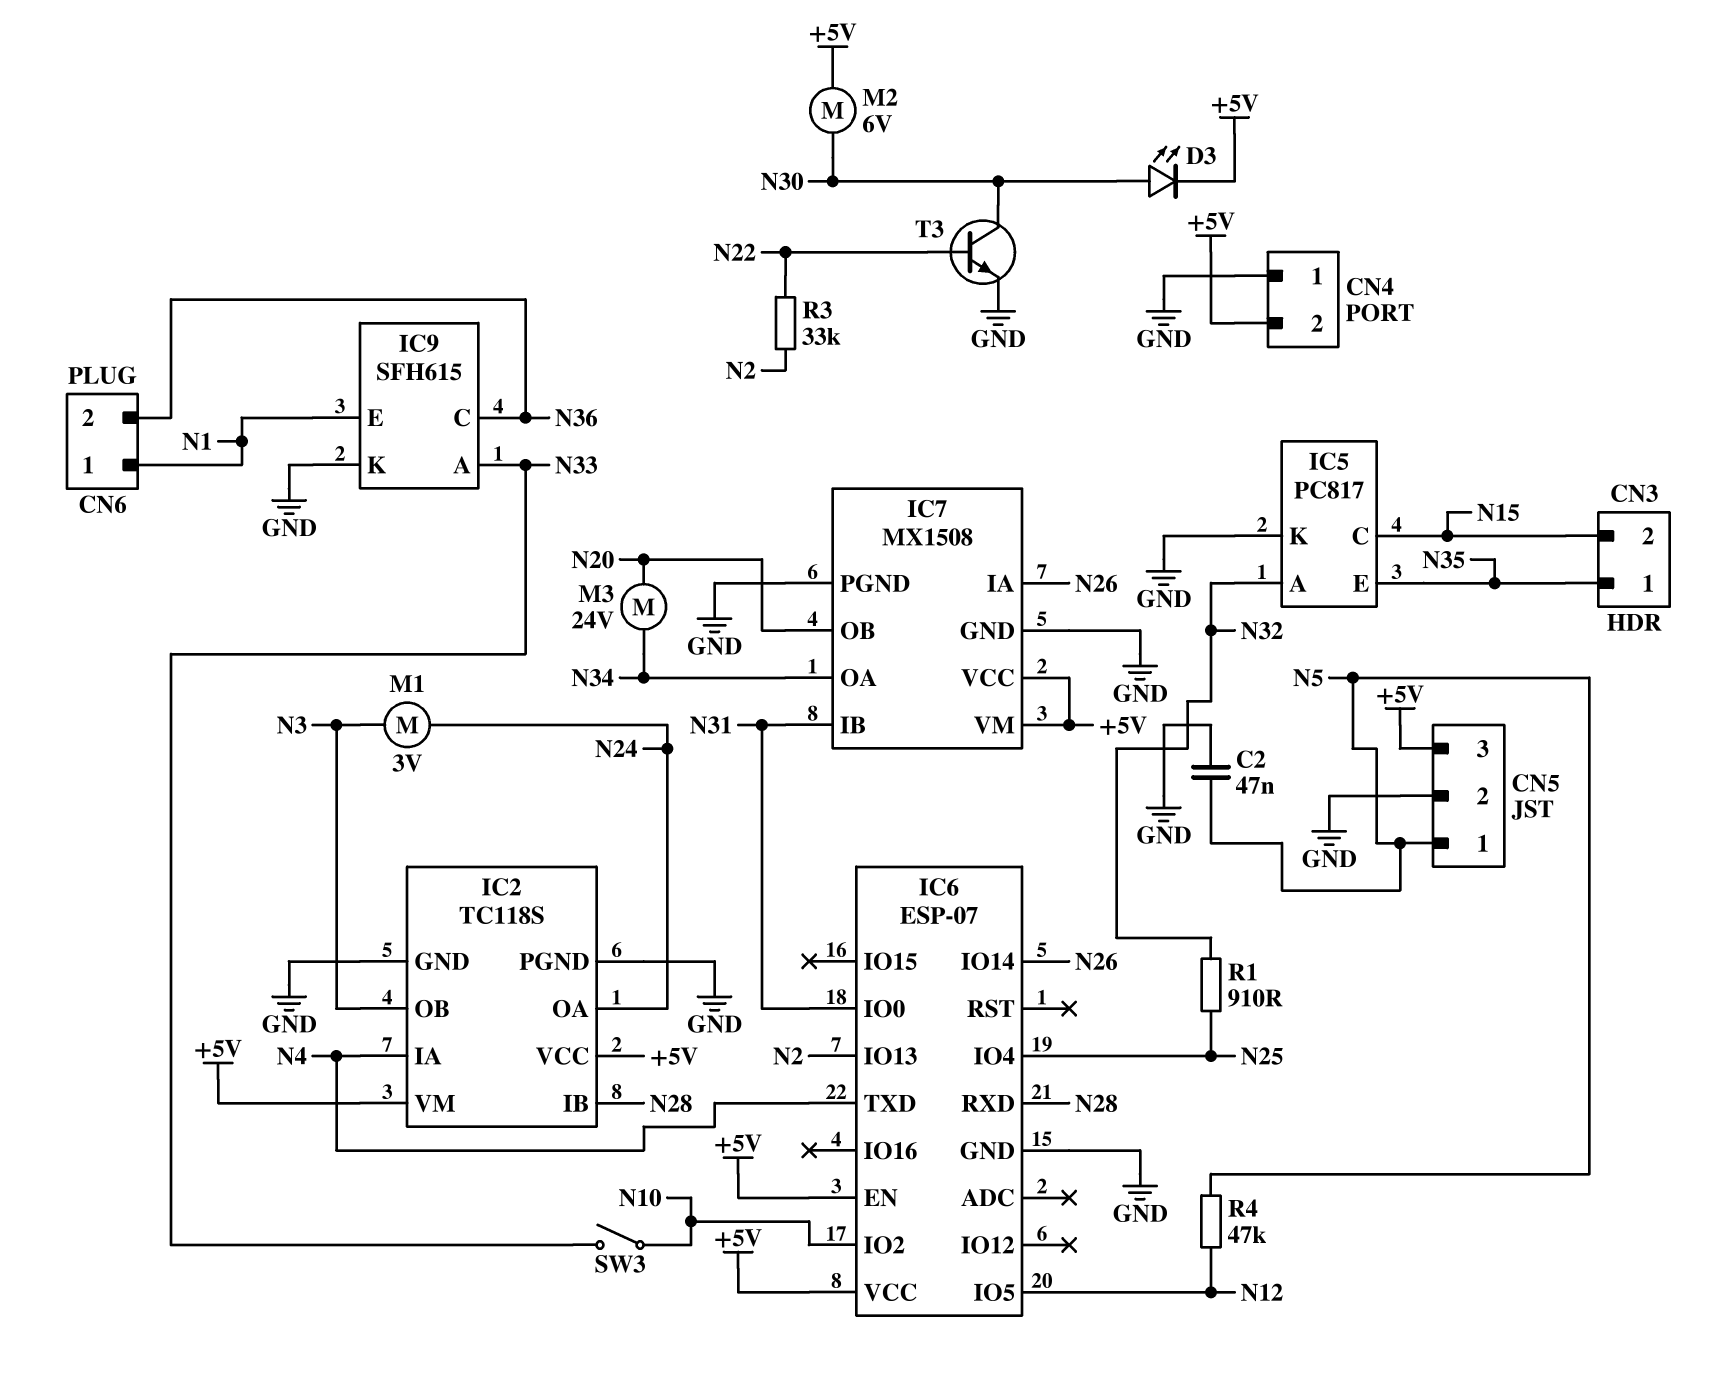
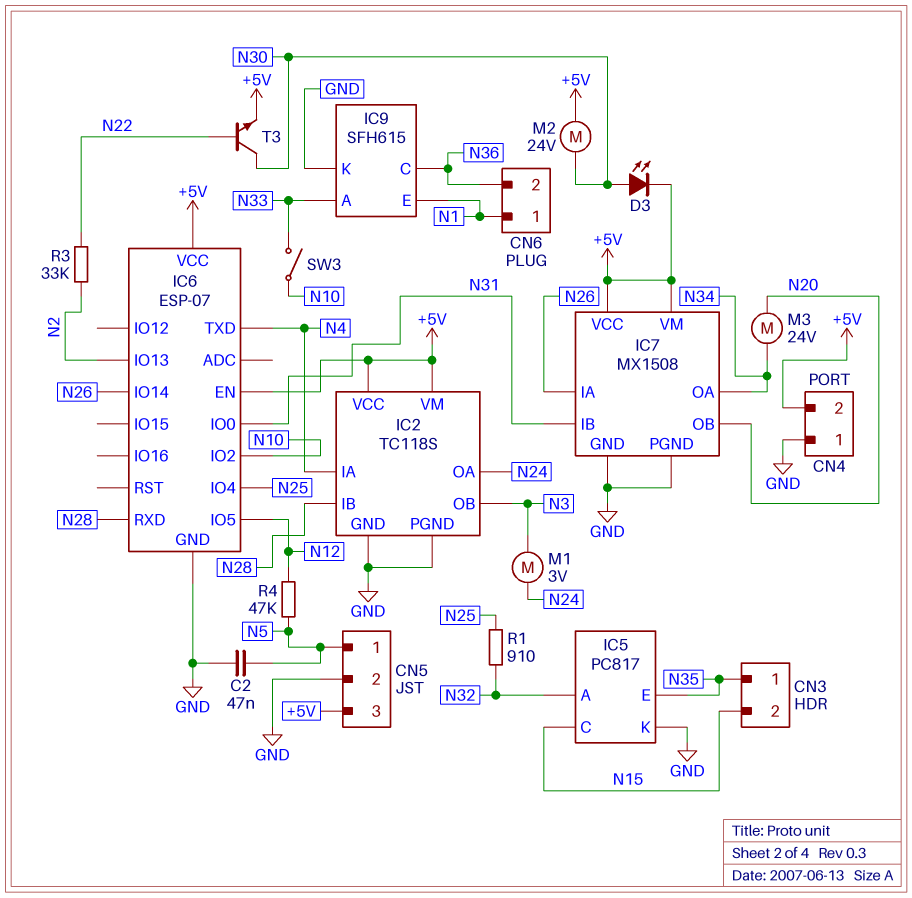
M2: motor 6V (+5V, N30) -> motor 24V (+5V, N30)
T3: NPN (B N22, C N30, E GND) -> NPN (B N22, C N30, E +5V)

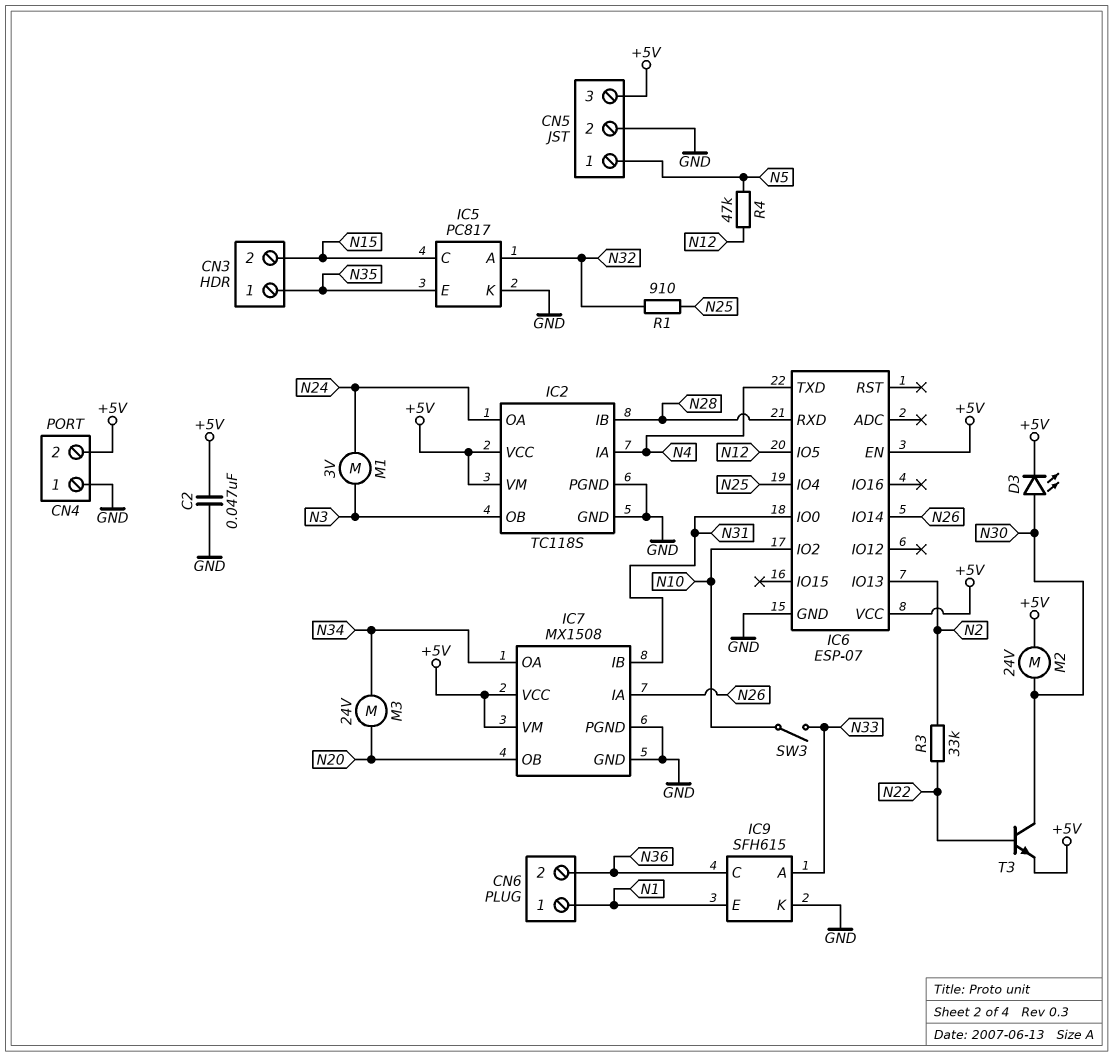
C2: 47nF (GND, N5) -> 47nF (+5V, GND)

